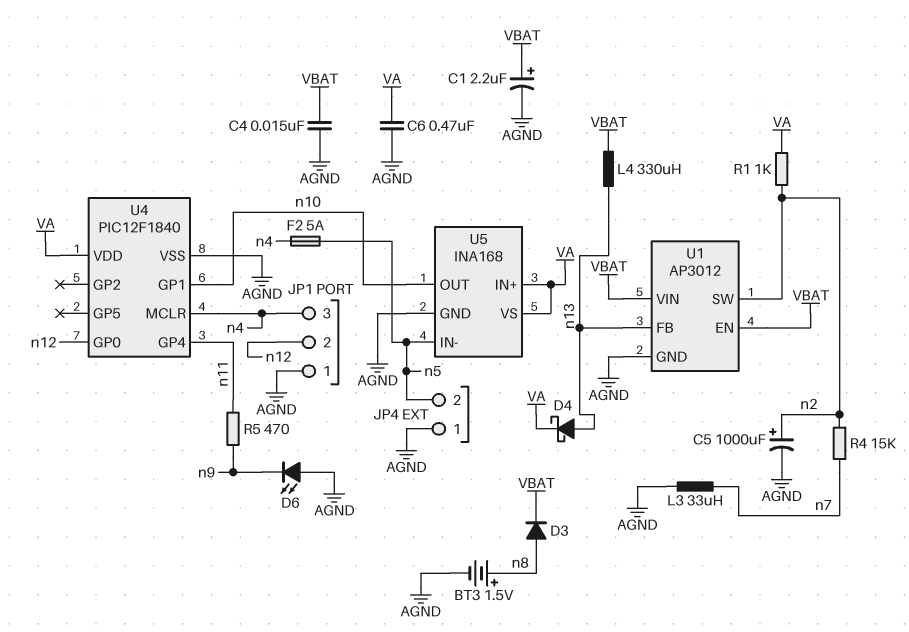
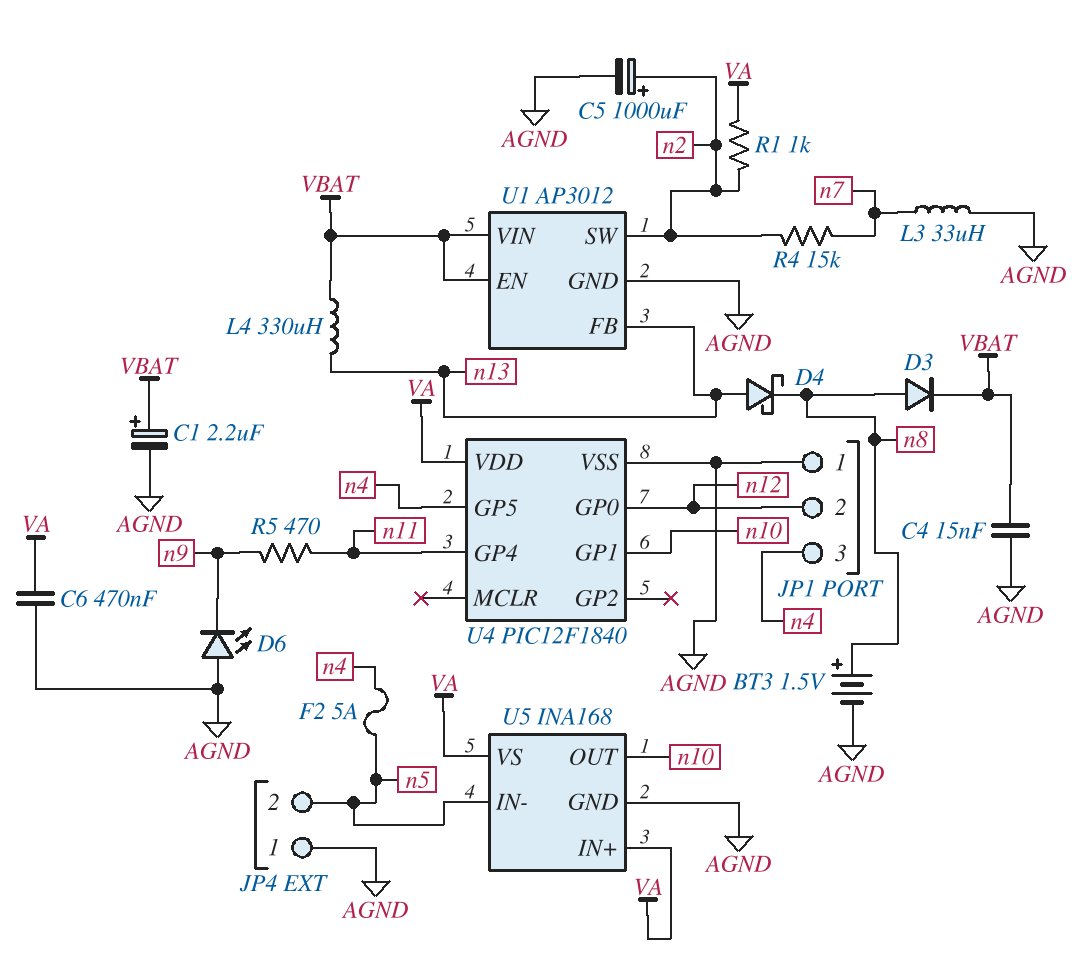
D4: schottky (A n13, K VA) -> schottky (A n13, K n8)
U4 pin GP5: none -> n4
U4 pin MCLR: n4 -> none

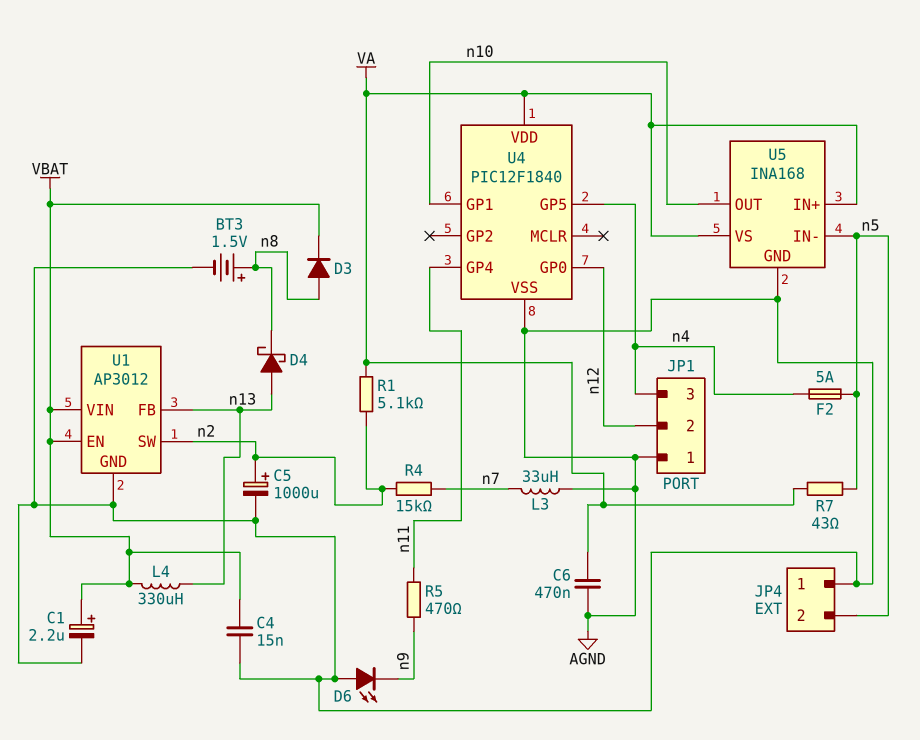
R1: 1k (VA, n2) -> 5.1k (VA, n2)
R7: none -> 43 (VA, n5)

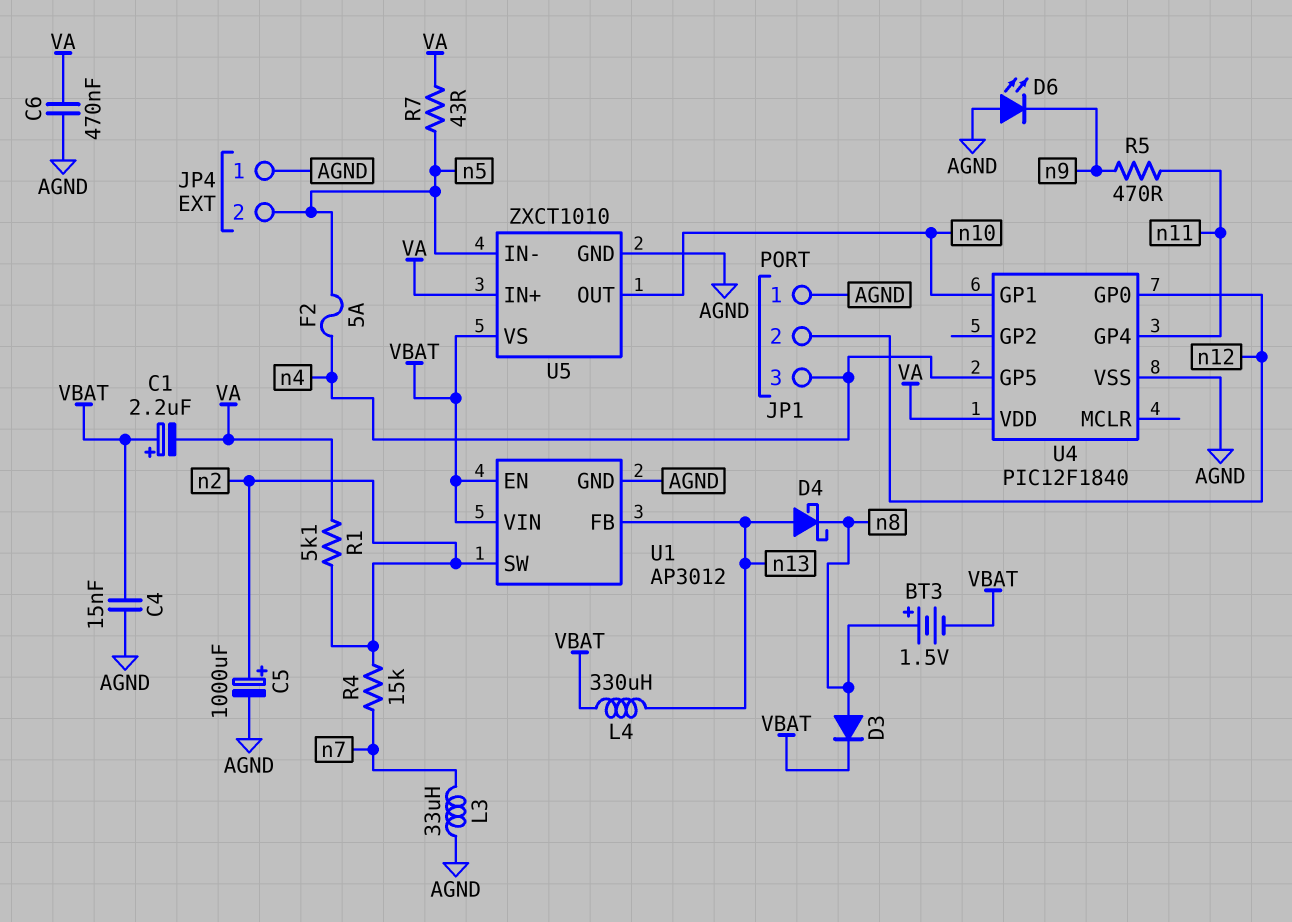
BT3: 1.5V (plus n8, minus AGND) -> 1.5V (plus n8, minus VBAT)
C1: 2.2uF (plus VBAT, minus AGND) -> 2.2uF (plus VBAT, minus VA)
U5: INA168 -> ZXCT1010
U5 pin VS: VA -> VBAT

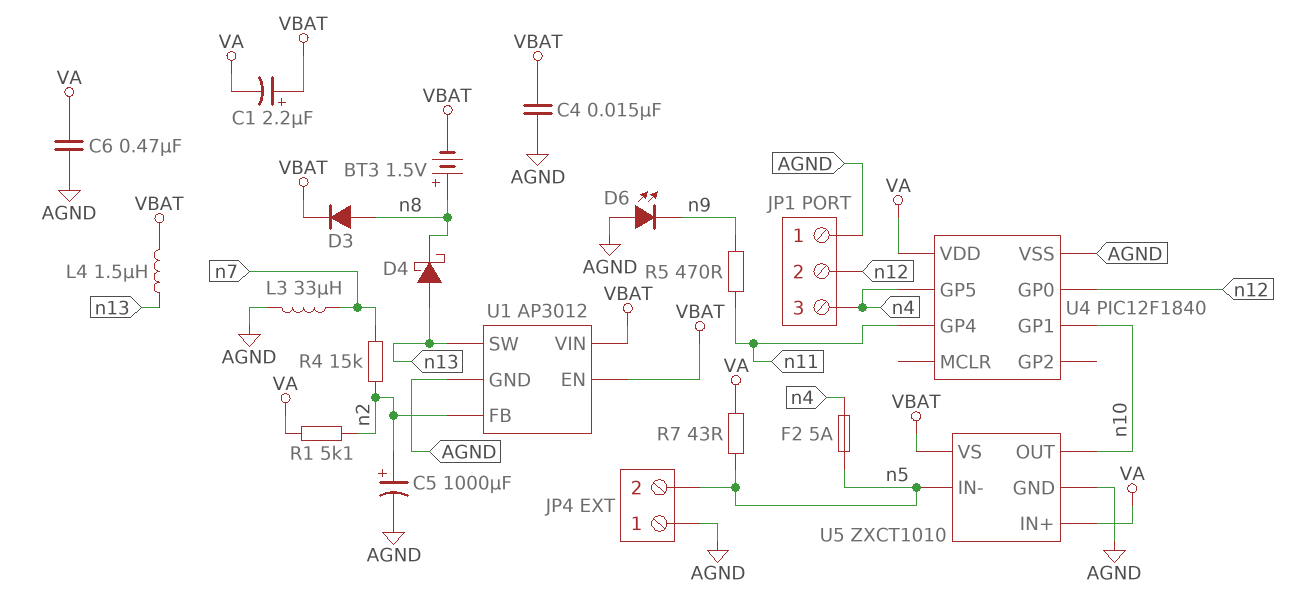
L4: 330uH (VBAT, n13) -> 1.5uH (VBAT, n13)
U1 pin FB: n13 -> n2
U1 pin SW: n2 -> n13

